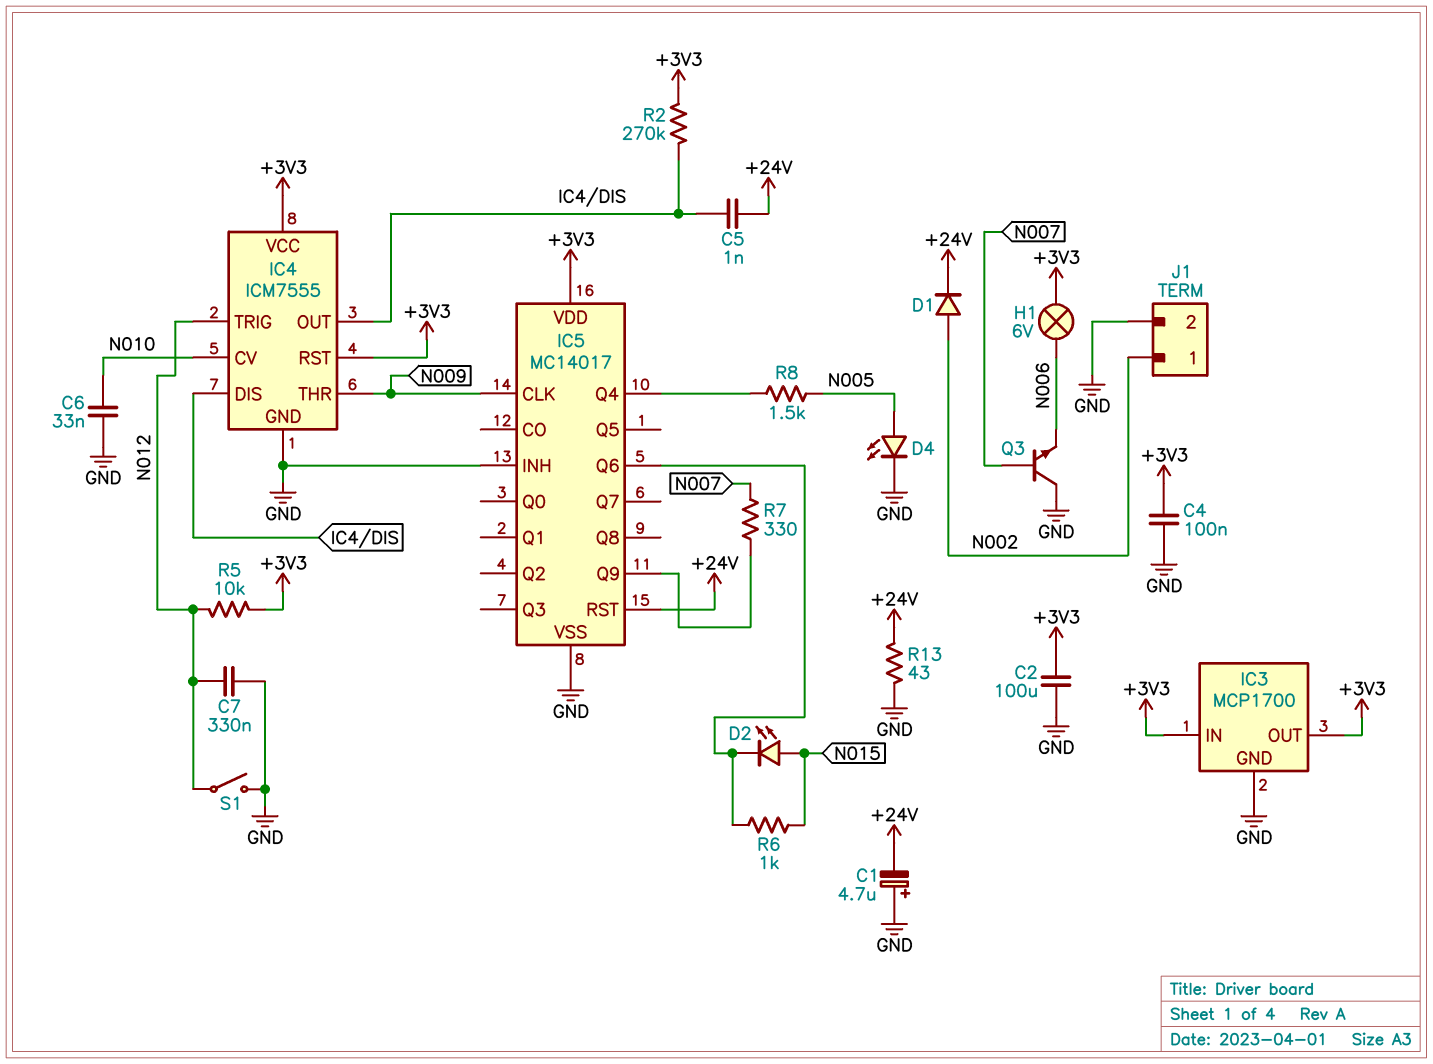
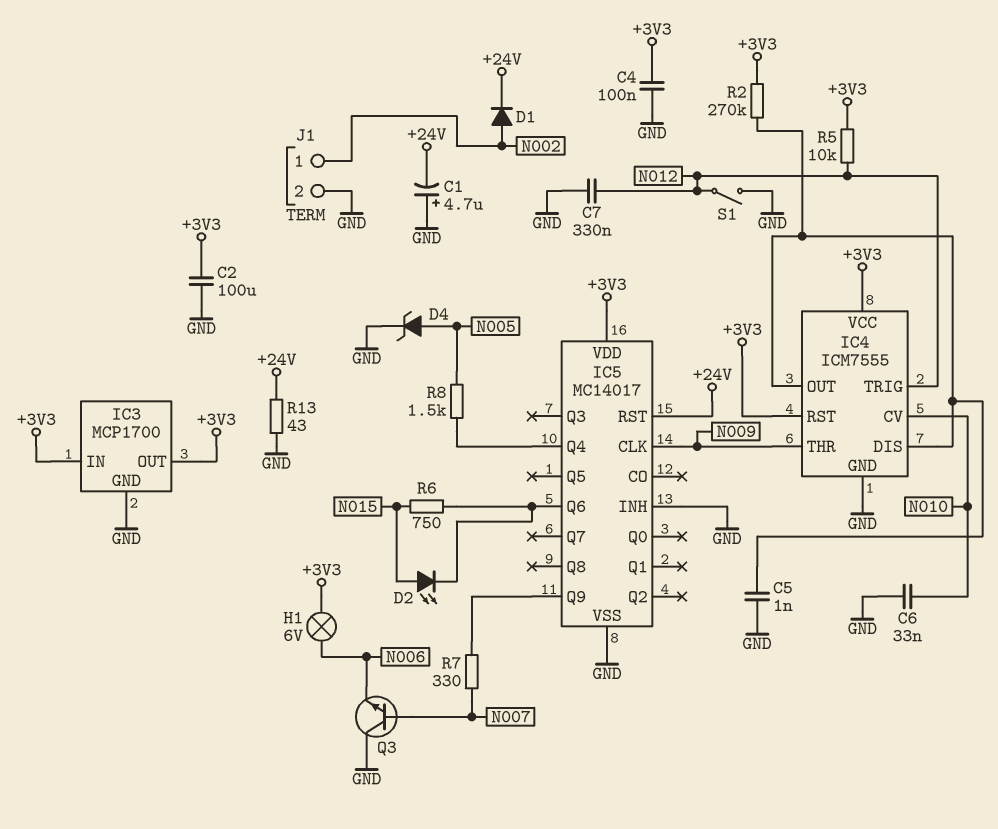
C5: 1nF (+24V, IC4/DIS) -> 1nF (GND, IC4/DIS)
D4: LED (A N005, K GND) -> zener (A N005, K GND)
R6: 1k (IC5/Q6, N015) -> 750 (IC5/Q6, N015)

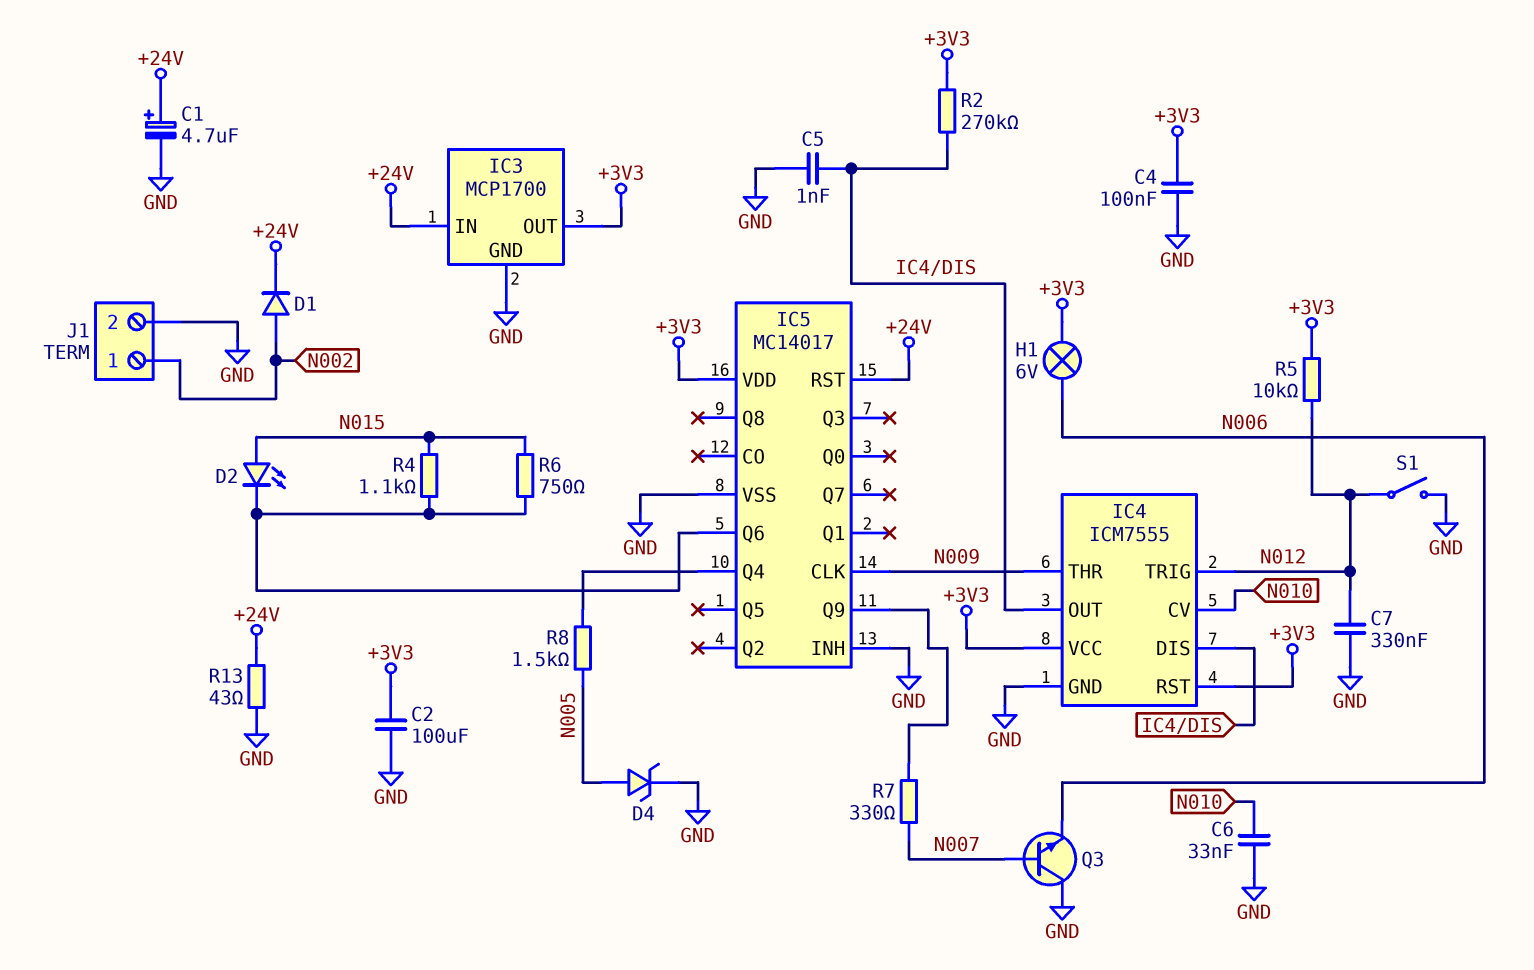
C1: 4.7uF (plus GND, minus +24V) -> 4.7uF (plus +24V, minus GND)
IC3 pin IN: +3V3 -> +24V
R4: none -> 1.1k (IC5/Q6, N015)

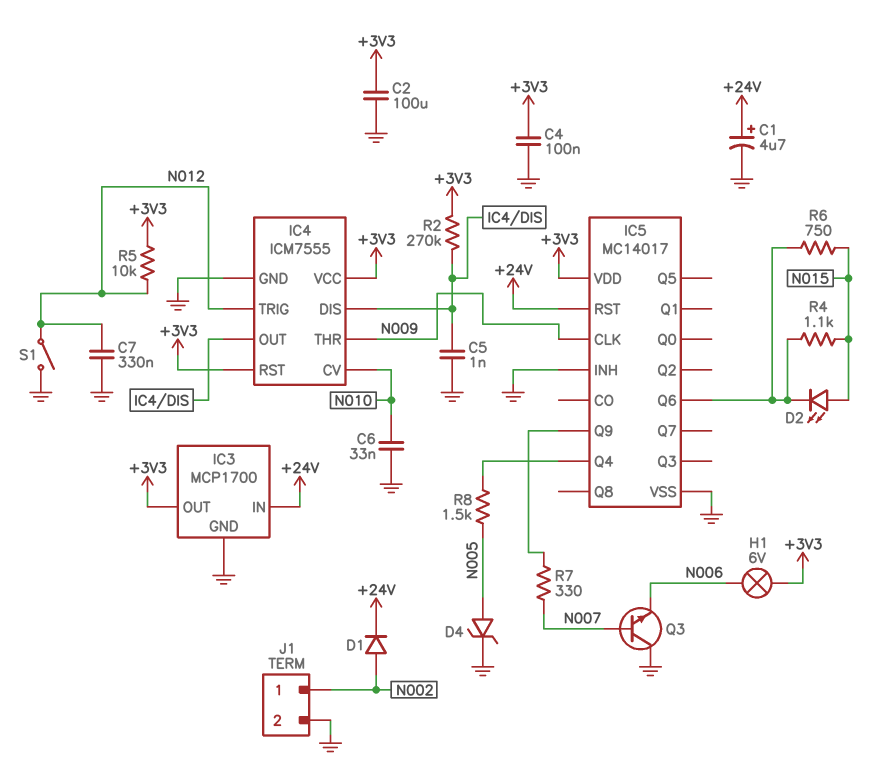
R13: 43 (+24V, GND) -> none

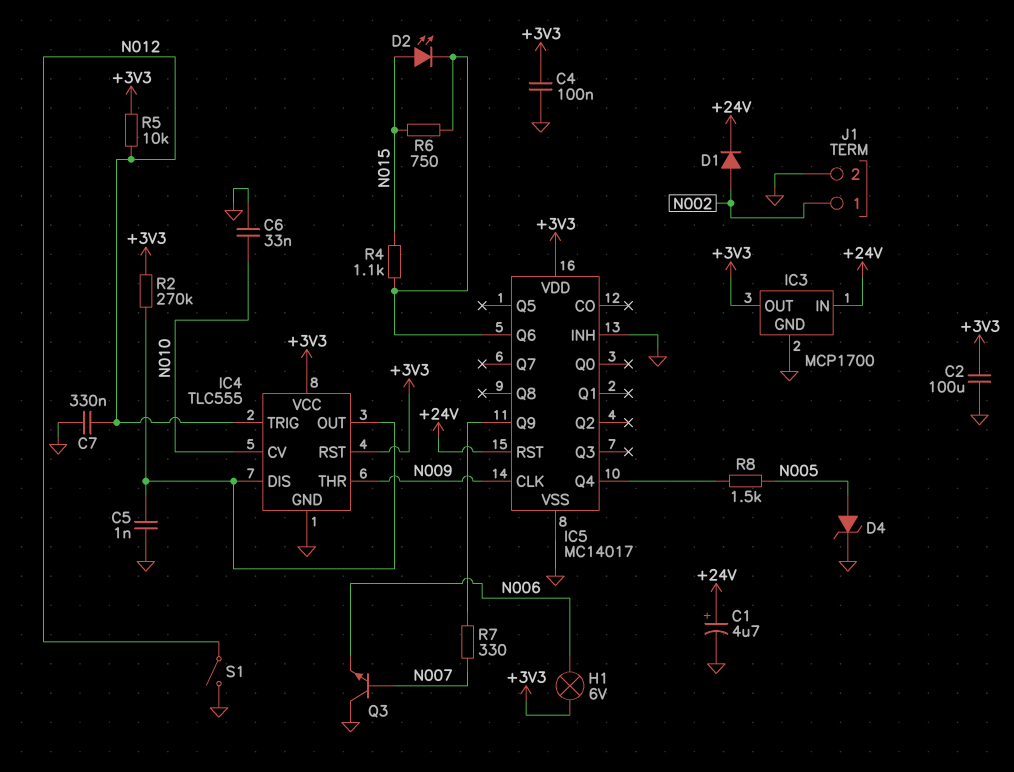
IC4: ICM7555 -> TLC555

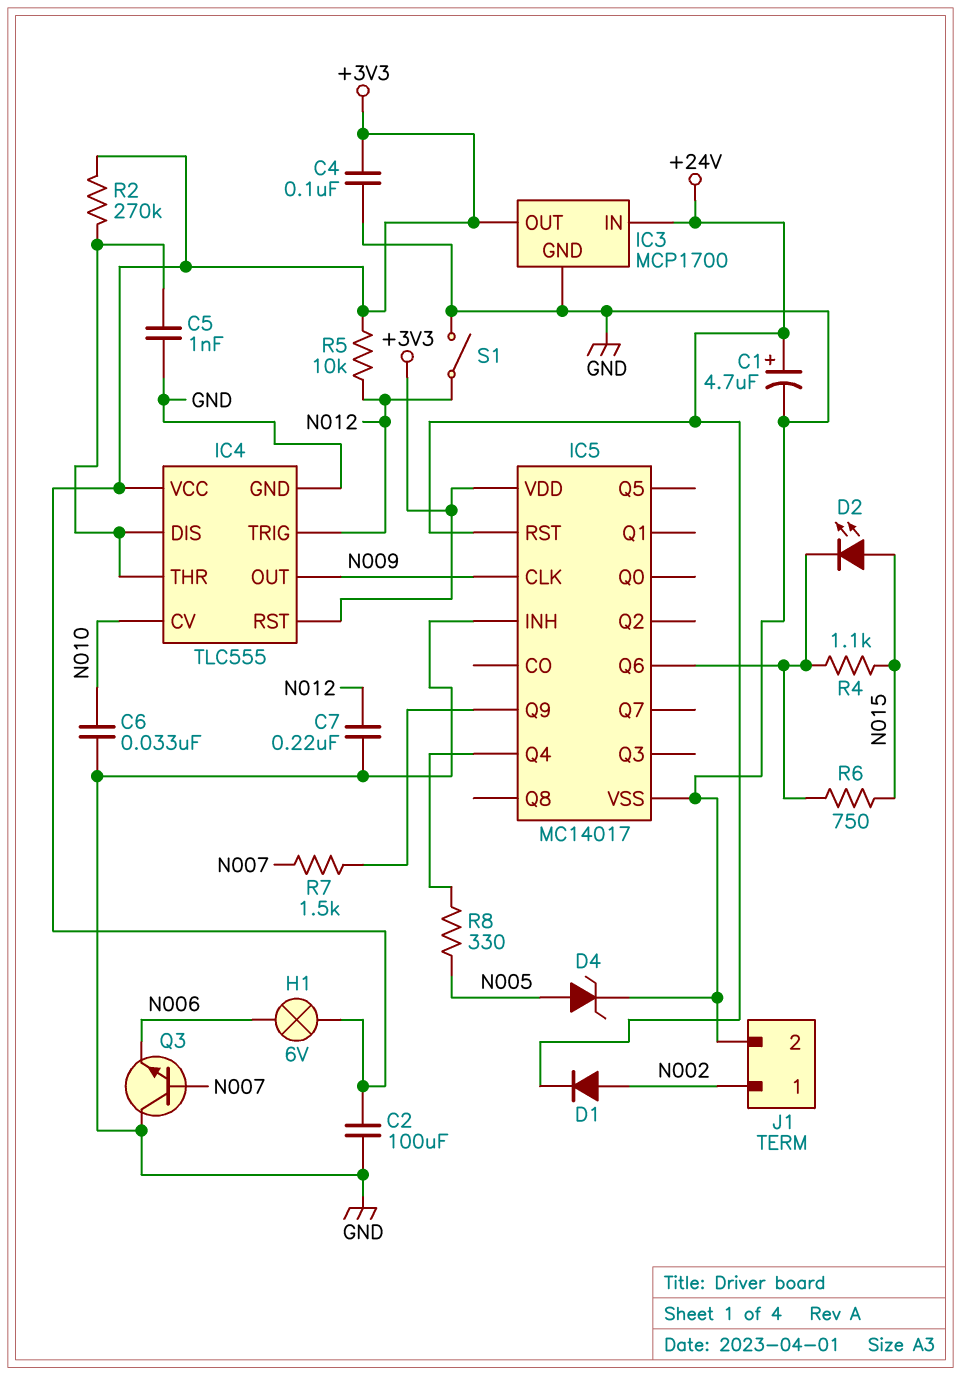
C7: 330nF (GND, N012) -> 220nF (GND, N012)
IC4 pin OUT: IC4/DIS -> N009
IC4 pin THR: N009 -> IC4/DIS
R7: 330 (IC5/Q9, N007) -> 1.5k (IC5/Q9, N007)
R8: 1.5k (IC5/Q4, N005) -> 330 (IC5/Q4, N005)

